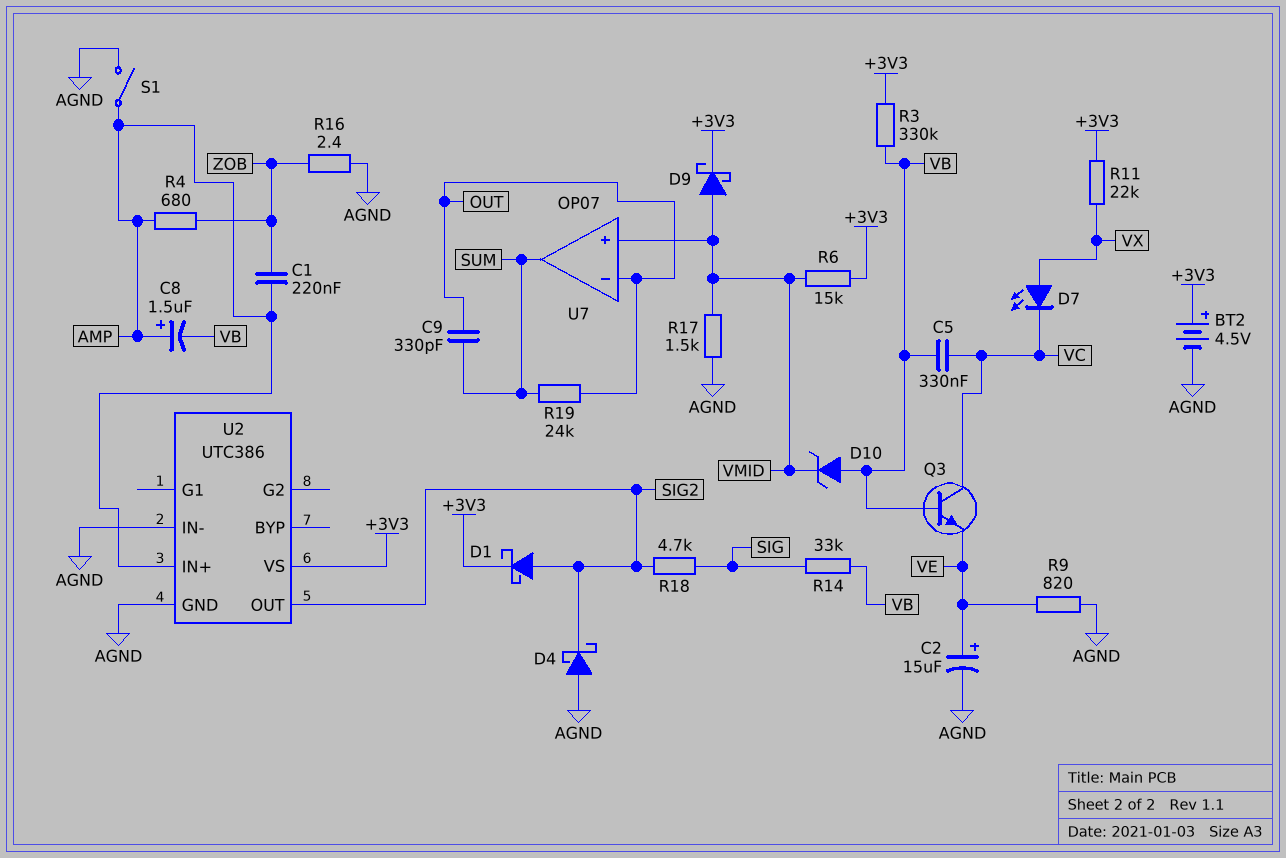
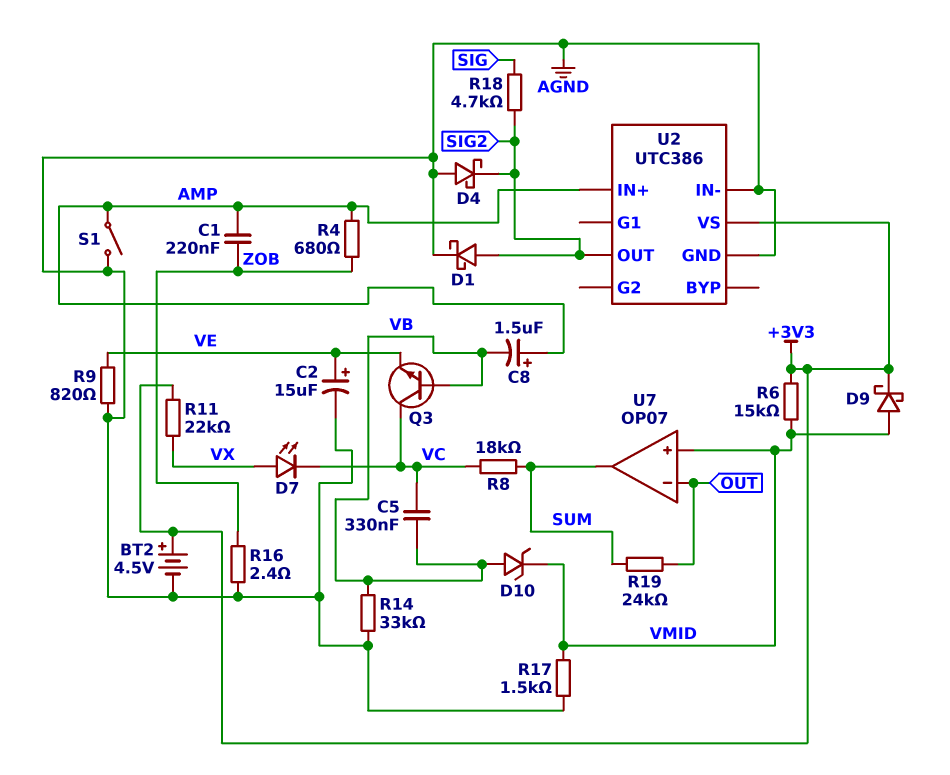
C9: 330pF (OUT, SUM) -> none
D1: schottky (A SIG2, K +3V3) -> schottky (A SIG2, K AGND)
R3: 330k (+3V3, VB) -> none
R8: none -> 18k (SUM, VC)
R14: 33k (SIG, VB) -> 33k (AGND, VB)

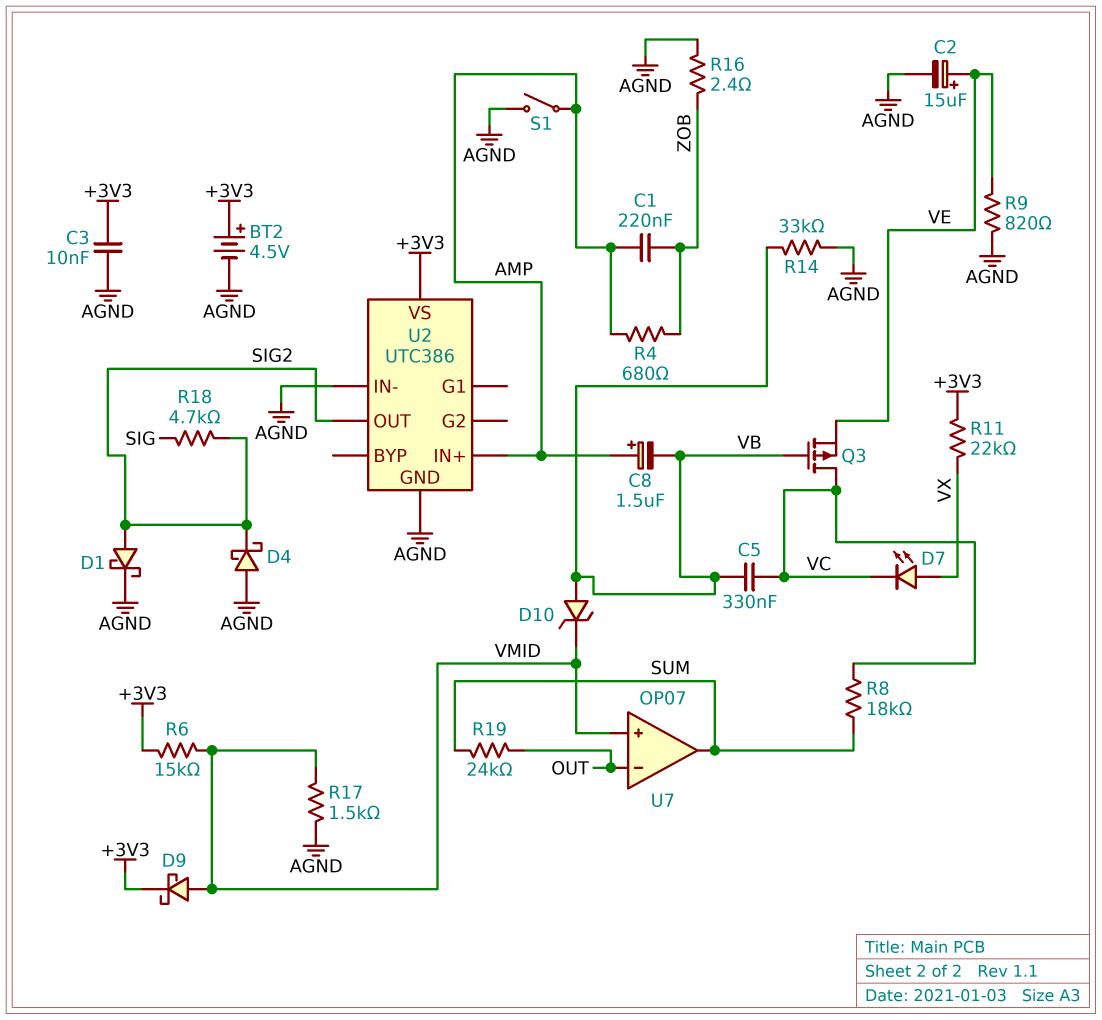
C3: none -> 10nF (+3V3, AGND)
Q3: NPN (B VB, C VC, E VE) -> PMOS (G VB, D VC, S VE)

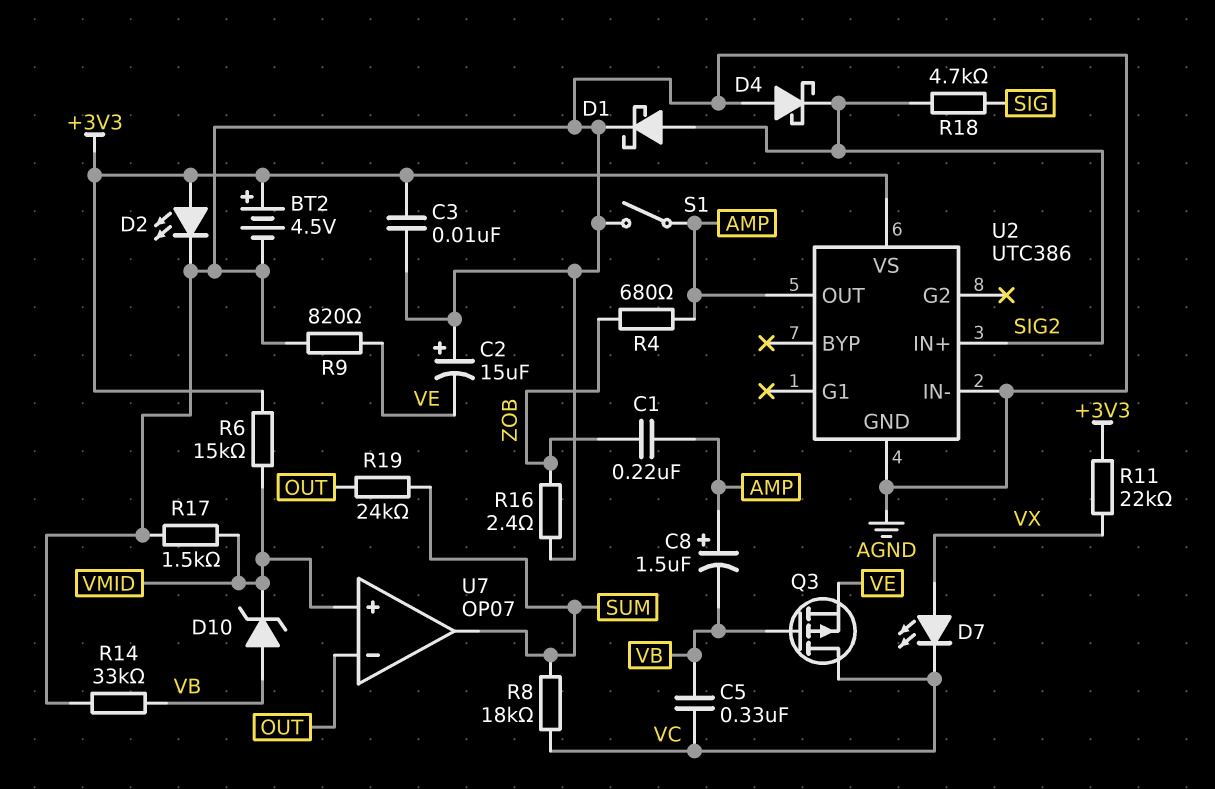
C2: 15uF (plus VE, minus AGND) -> 15uF (plus AGND, minus VE)
D2: none -> LED (A +3V3, K AGND)
D9: schottky (A VMID, K +3V3) -> none
U2 pin IN+: AMP -> SIG2
U2 pin OUT: SIG2 -> AMP

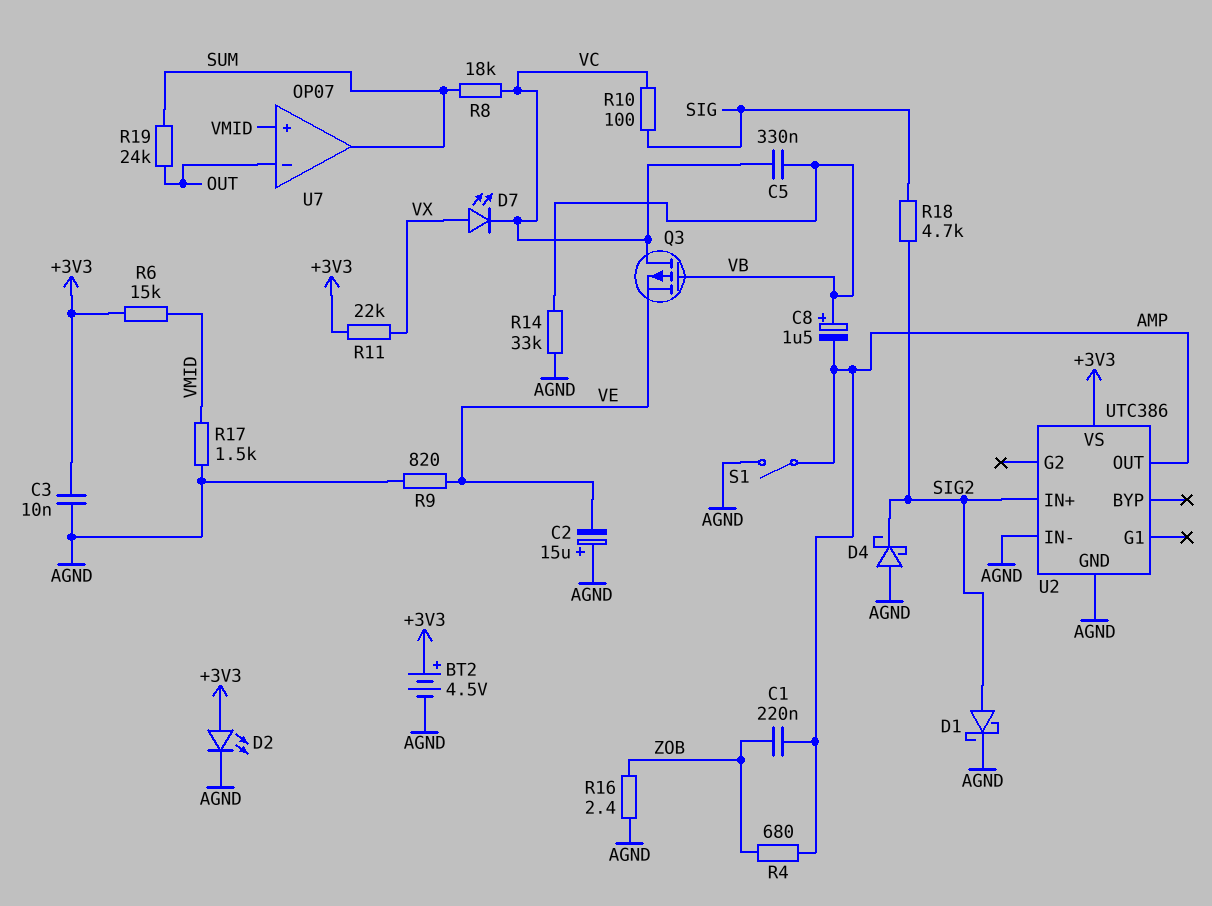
C8: 1.5uF (plus AMP, minus VB) -> 1.5uF (plus VB, minus AMP)
D10: zener (A VB, K VMID) -> none
R10: none -> 100 (SIG, VC)

